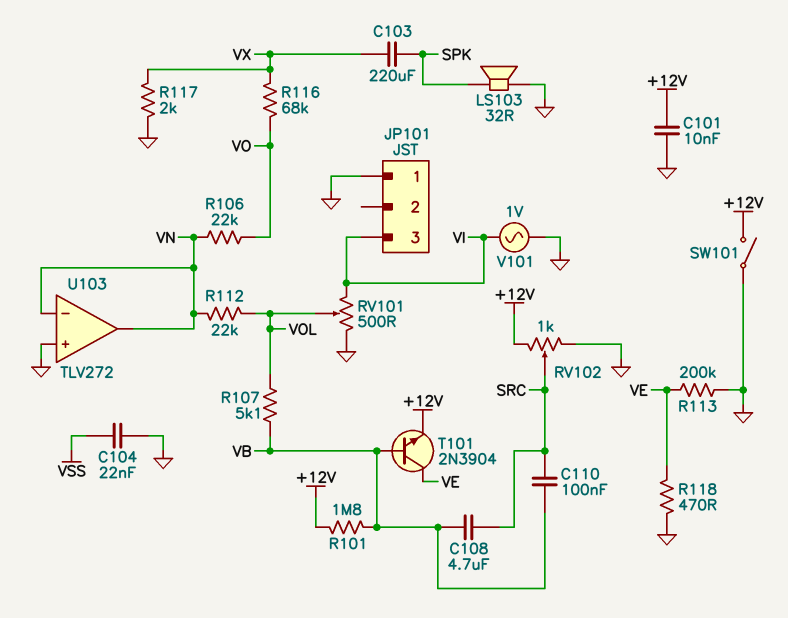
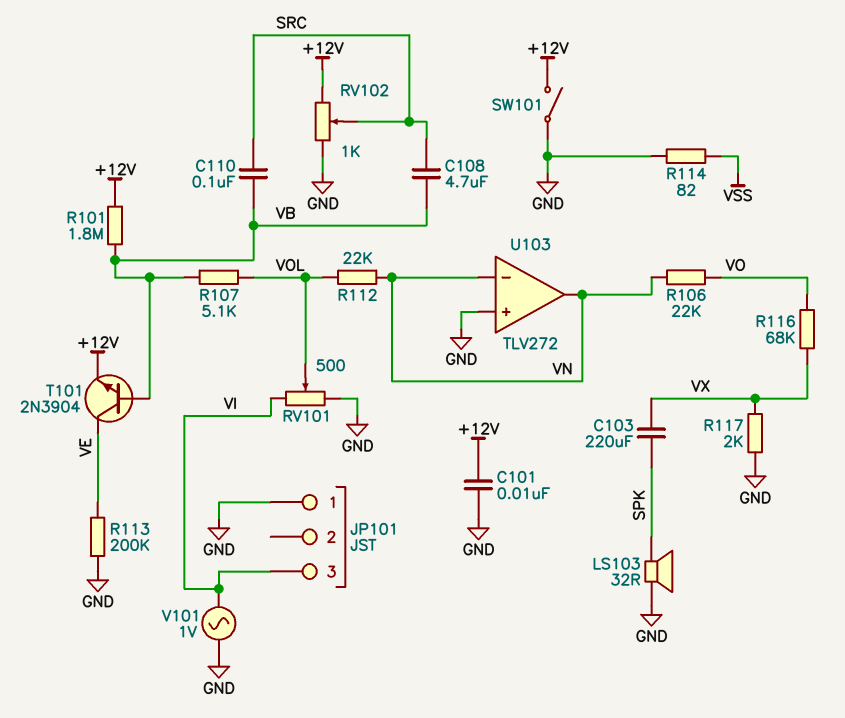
C104: 22nF (GND, VSS) -> none
R114: none -> 82 (GND, VSS)
R118: 470 (GND, VE) -> none

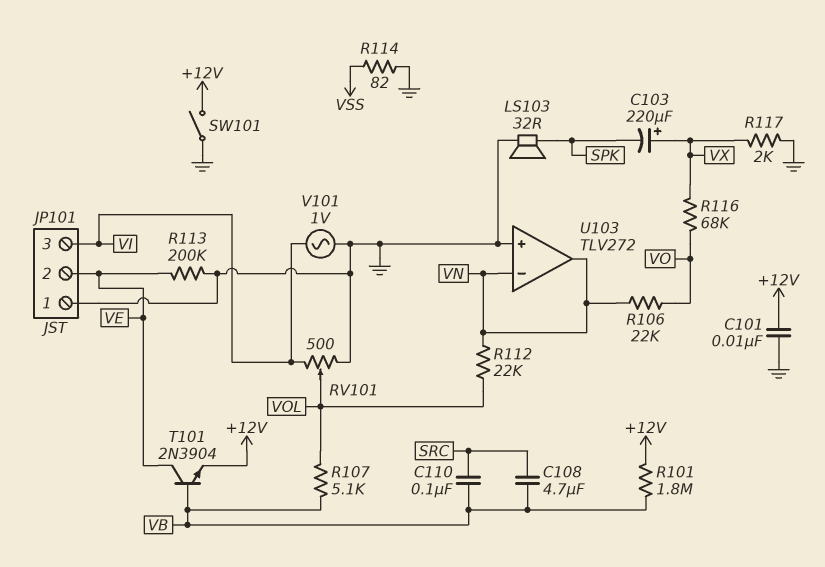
C103: 220uF (SPK, VX) -> 220uF (plus VX, minus SPK)
JP101 pin 2: none -> VE
RV102: 1k (+12V, GND, wiper SRC) -> none

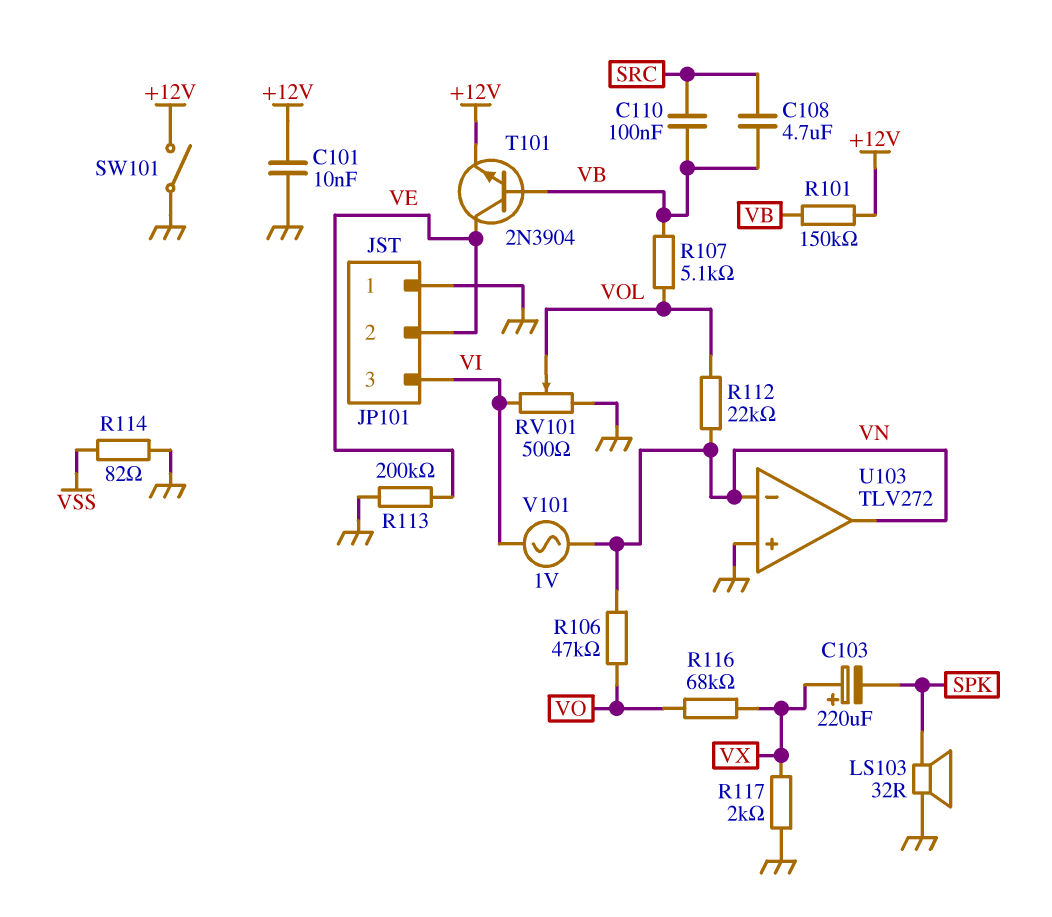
R101: 1.8M (+12V, VB) -> 150k (+12V, VB)
R106: 22k (VN, VO) -> 47k (VN, VO)
V101: AC 1V (GND, VI) -> AC 1V (VI, VN)

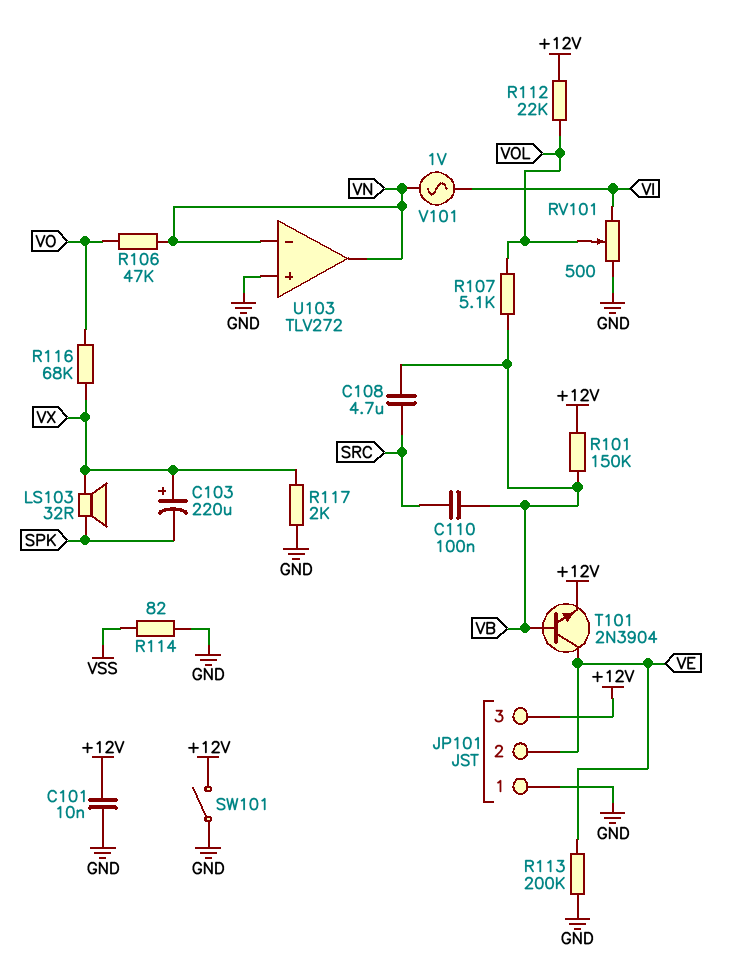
JP101 pin 3: VI -> +12V
LS103: speaker 32R (GND, SPK) -> speaker 32R (SPK, VX)
R112: 22k (VN, VOL) -> 22k (+12V, VOL)

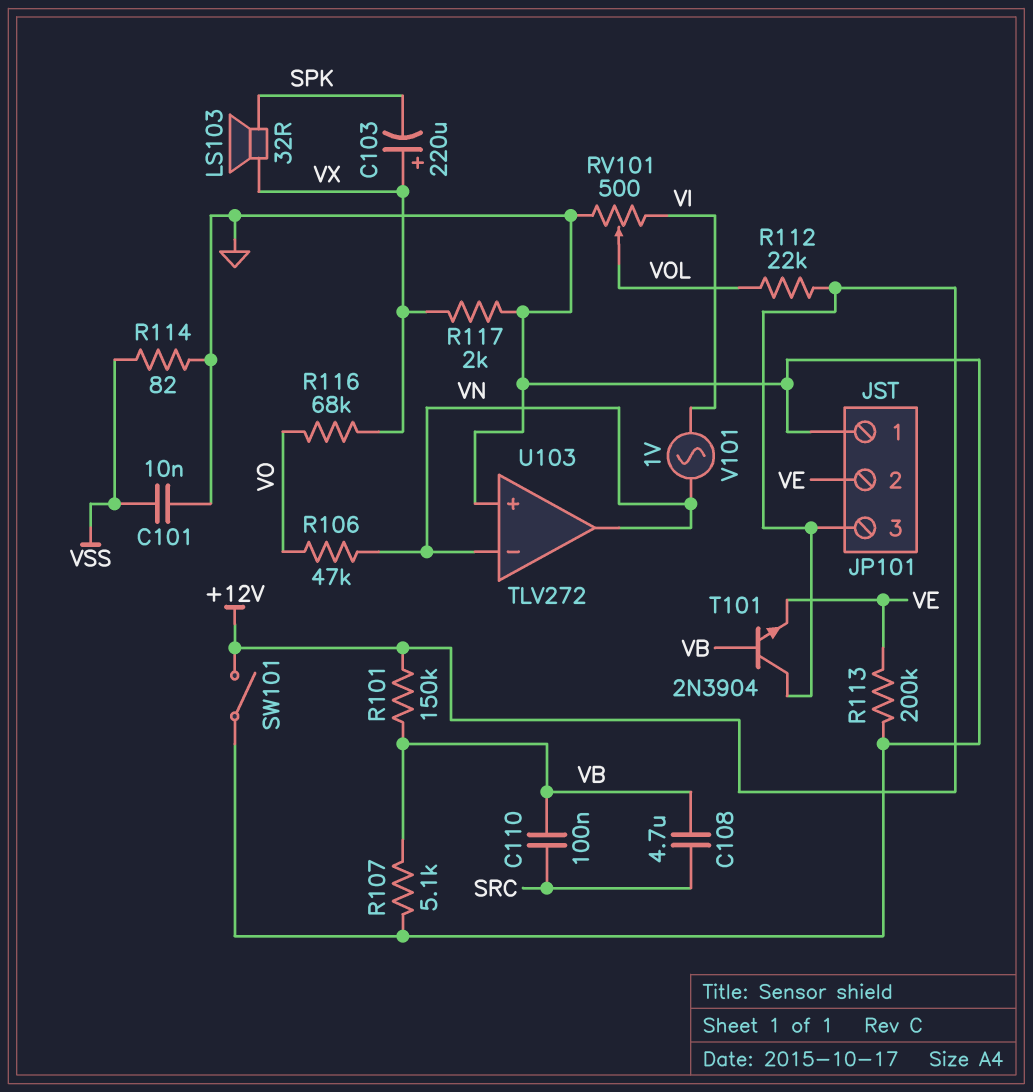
C101: 10nF (+12V, GND) -> 10nF (GND, VSS)
R107: 5.1k (VB, VOL) -> 5.1k (GND, VB)
T101: NPN 2N3904 (B VB, C VE, E +12V) -> NPN 2N3904 (B VB, C +12V, E VE)

